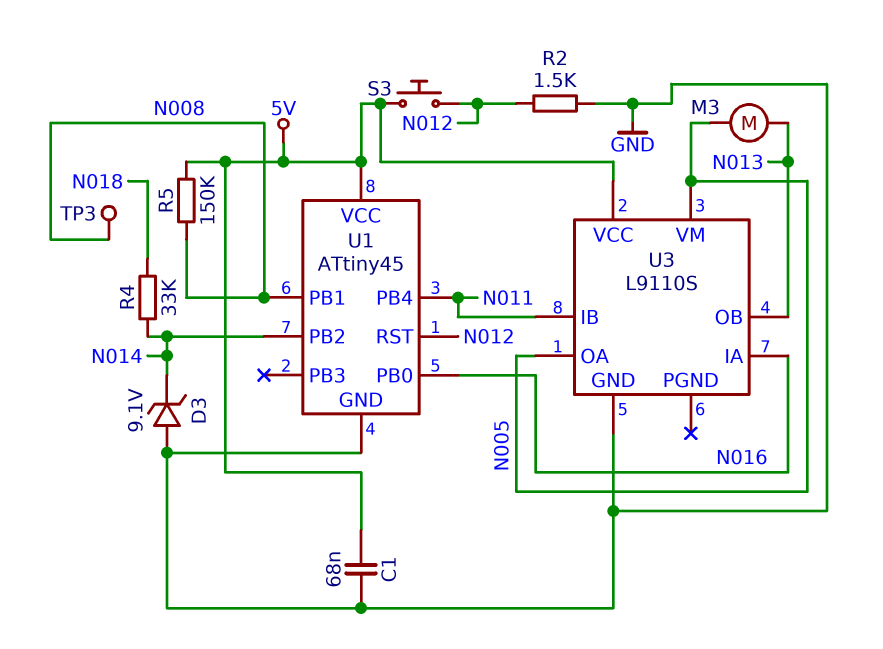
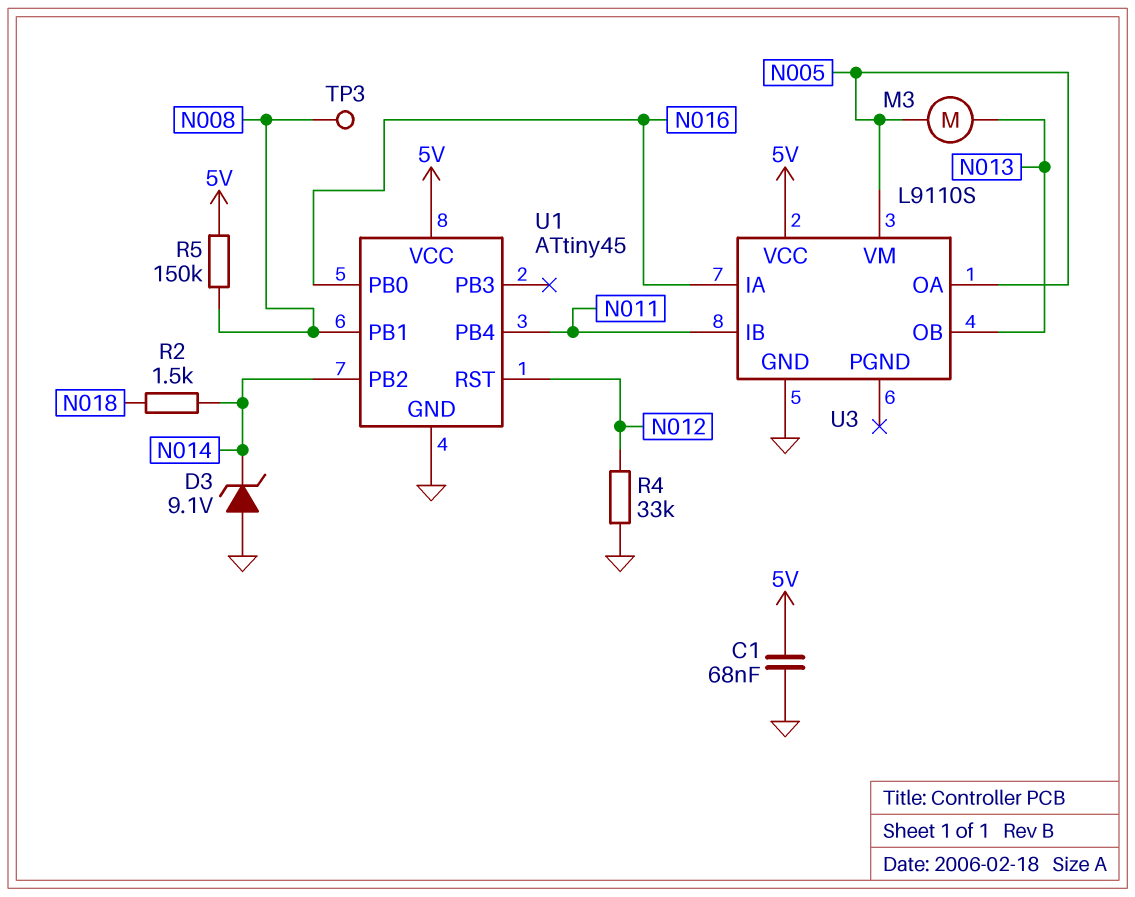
R2: 1.5k (GND, N012) -> 1.5k (N014, N018)
R4: 33k (N014, N018) -> 33k (GND, N012)
S3: button (5V, N012) -> none

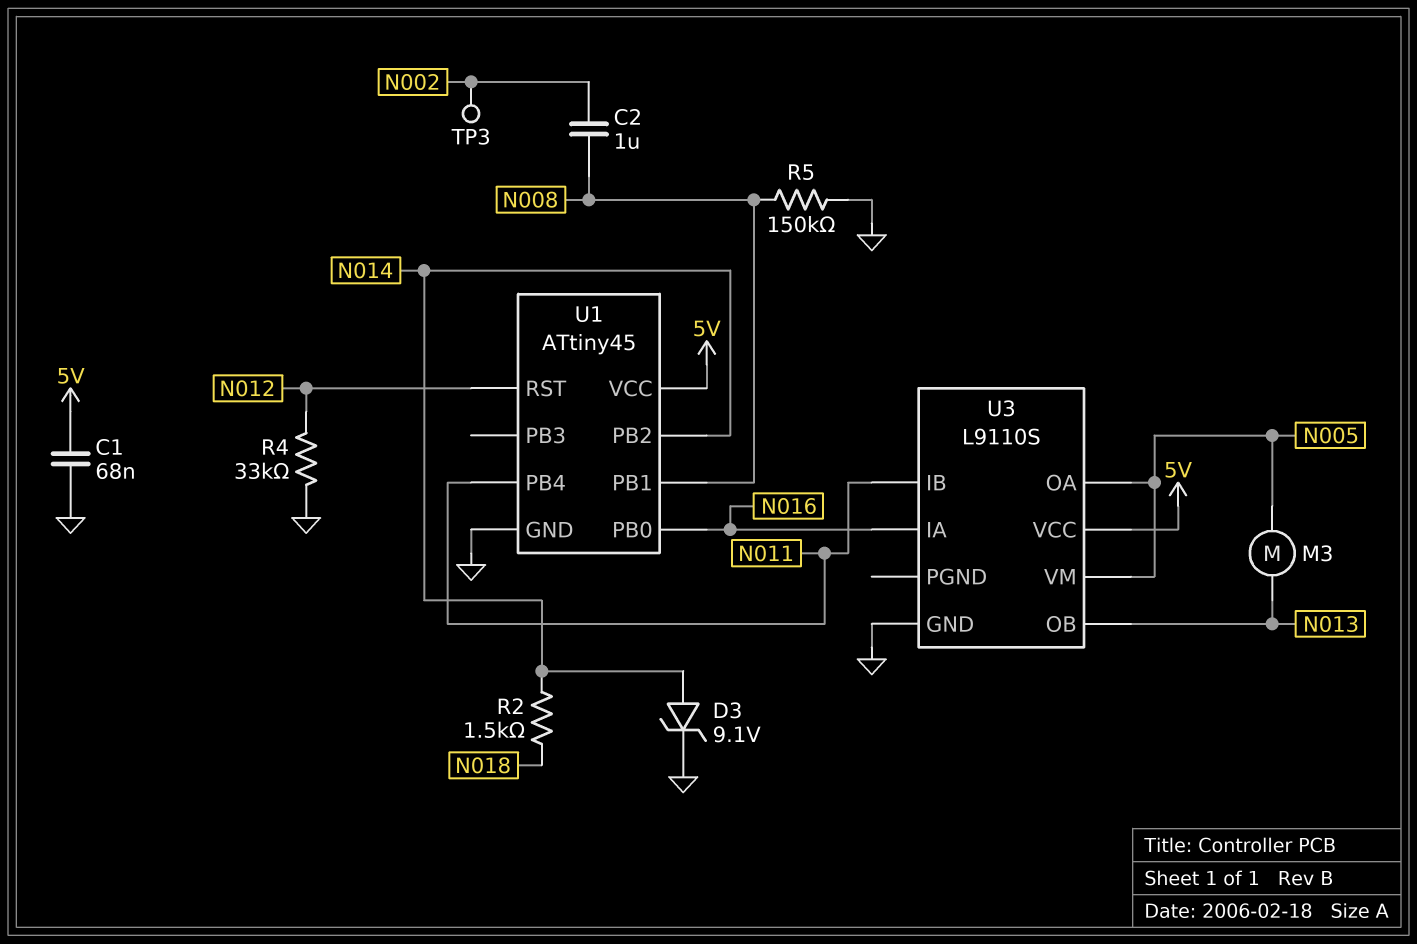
C2: none -> 1uF (N002, N008)
D3: zener 9.1V (A GND, K N014) -> zener 9.1V (A N014, K GND)
R5: 150k (5V, N008) -> 150k (GND, N008)
TP3: test point (N008) -> test point (N002)

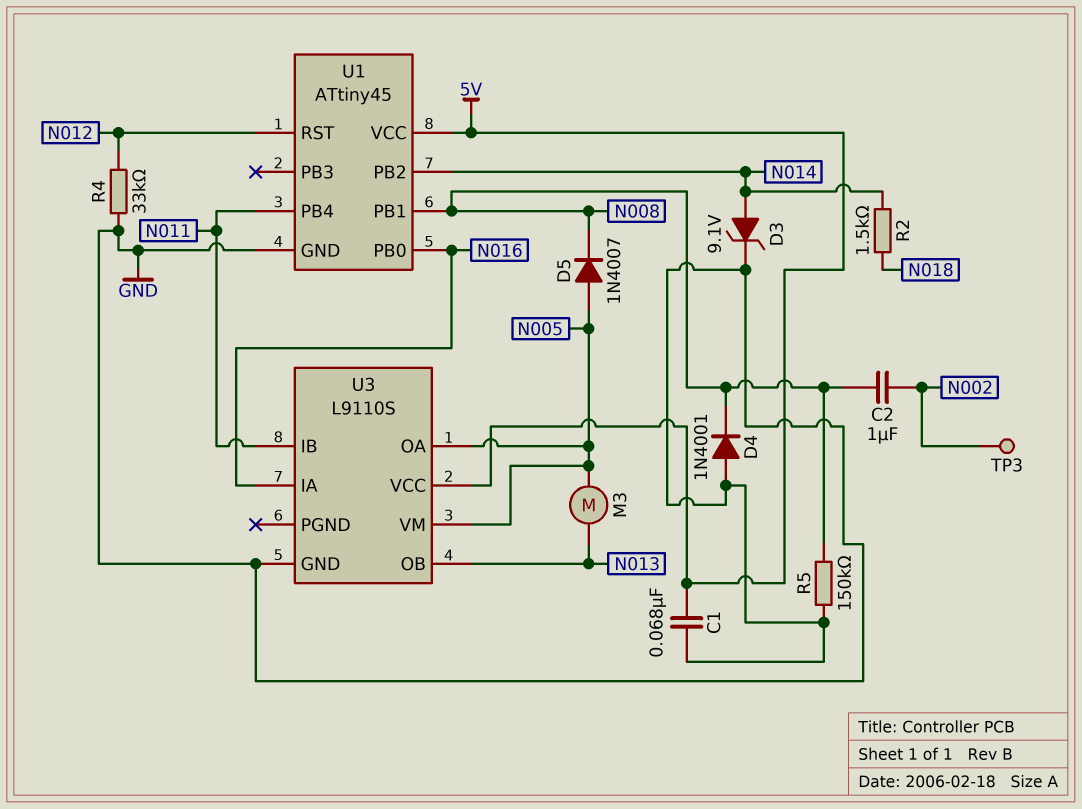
D4: none -> diode 1N4001 (A GND, K N008)
D5: none -> diode 1N4007 (A N005, K N008)

